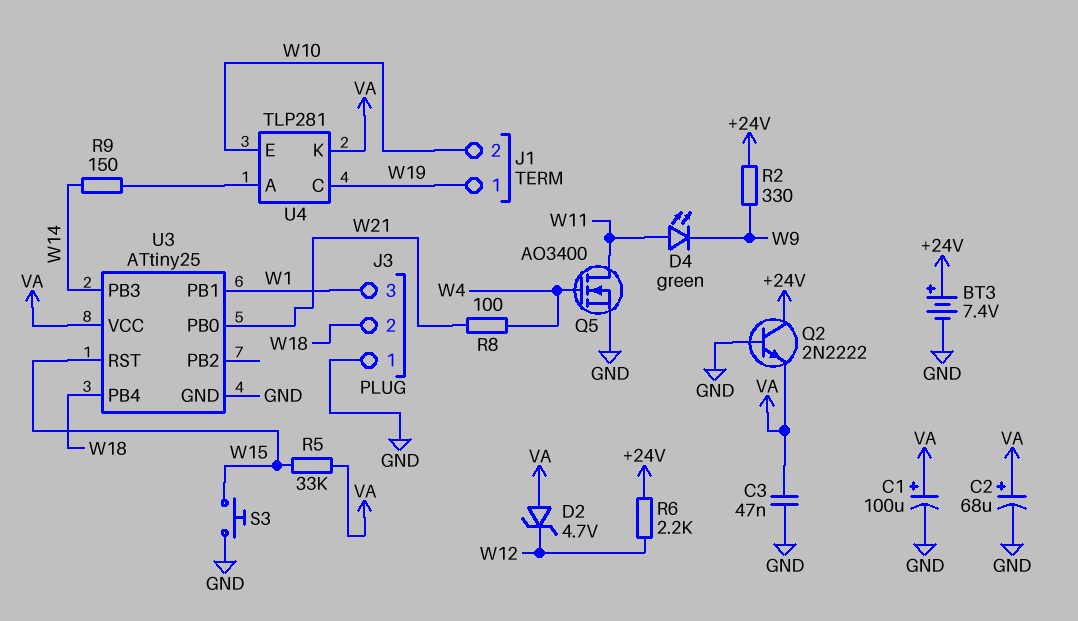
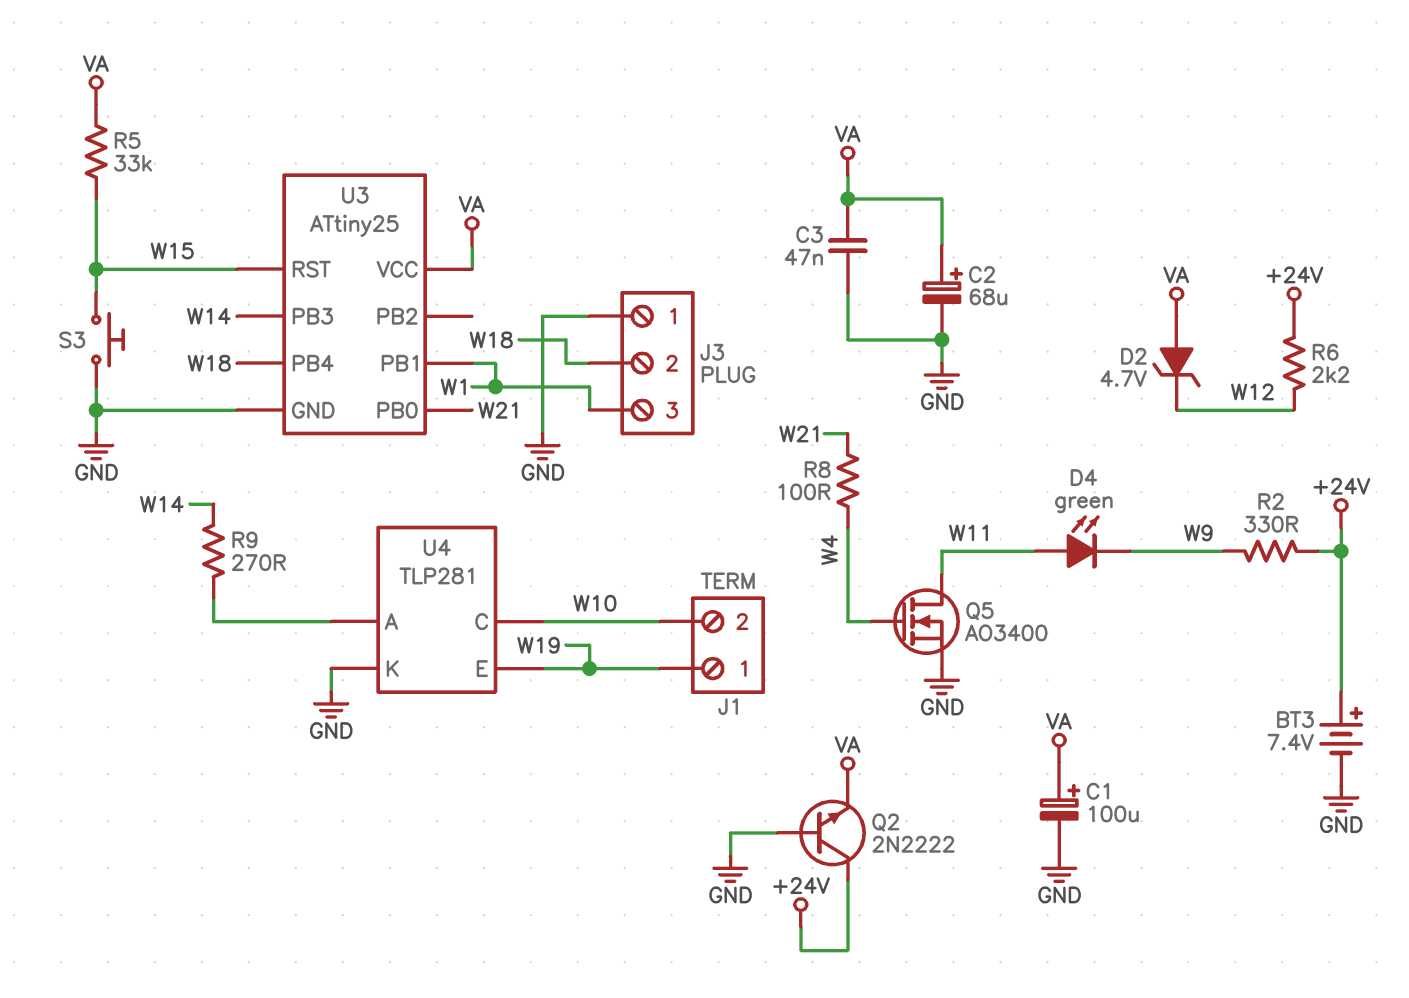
R9: 150 (U4/A, W14) -> 270 (U4/A, W14)
U4 pin C: W19 -> W10
U4 pin E: W10 -> W19
U4 pin K: VA -> GND

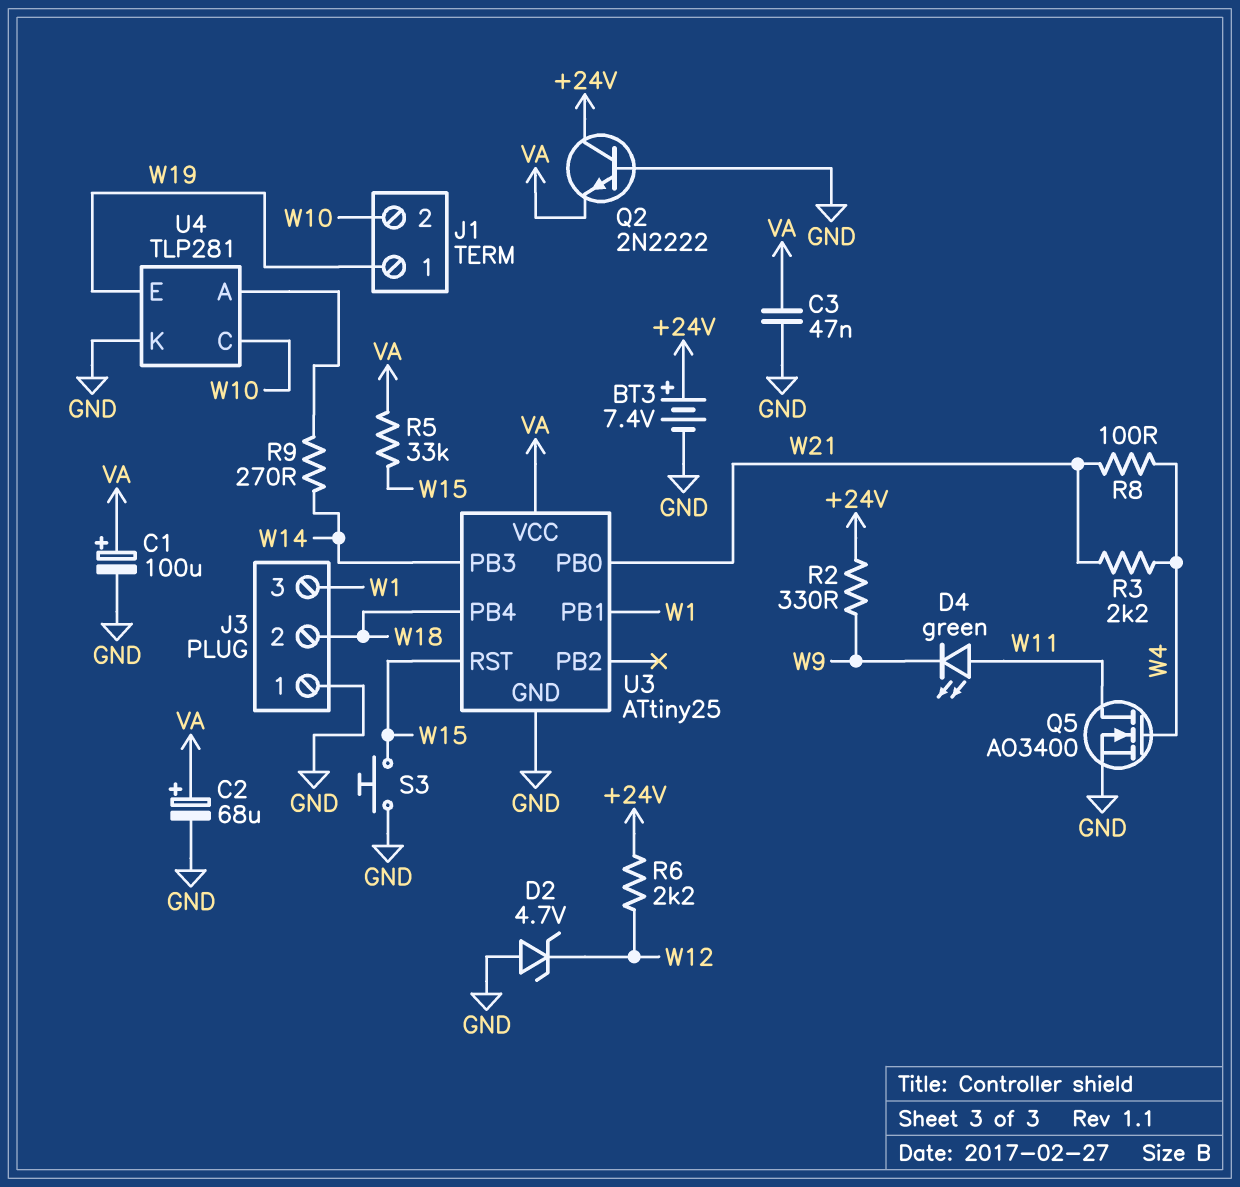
D2: zener 4.7V (A VA, K W12) -> zener 4.7V (A GND, K W12)
R3: none -> 2.2k (W4, W21)

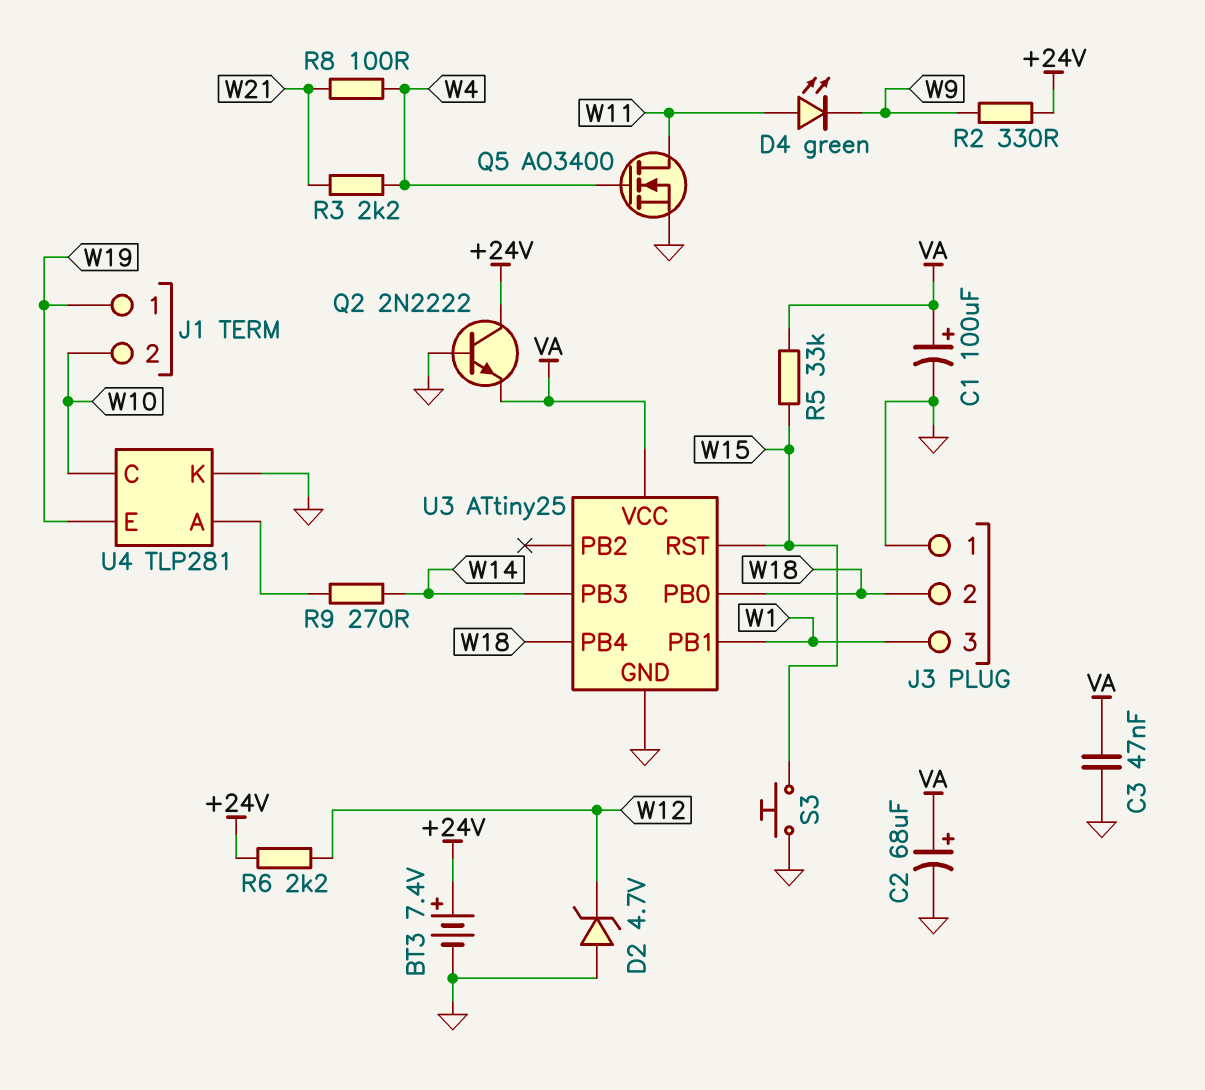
U3 pin PB0: W21 -> W18

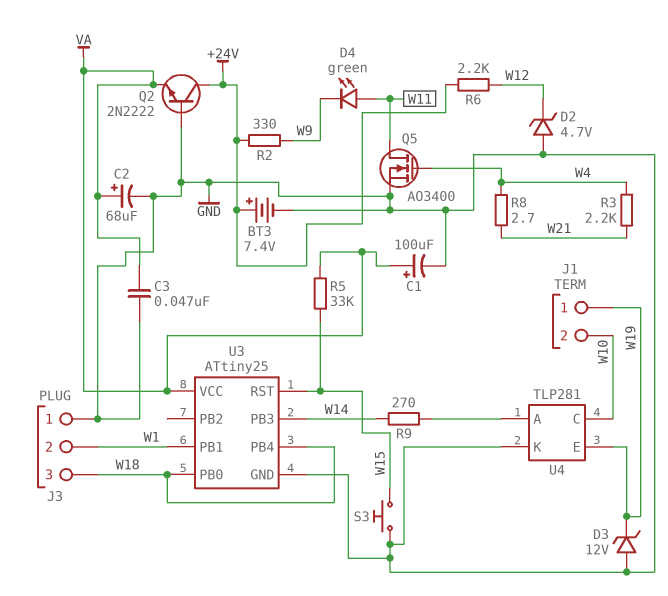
D3: none -> zener 12V (A GND, K W19)
J3 pin 2: W18 -> W1
J3 pin 3: W1 -> W18
R8: 100 (W4, W21) -> 2.7 (W4, W21)

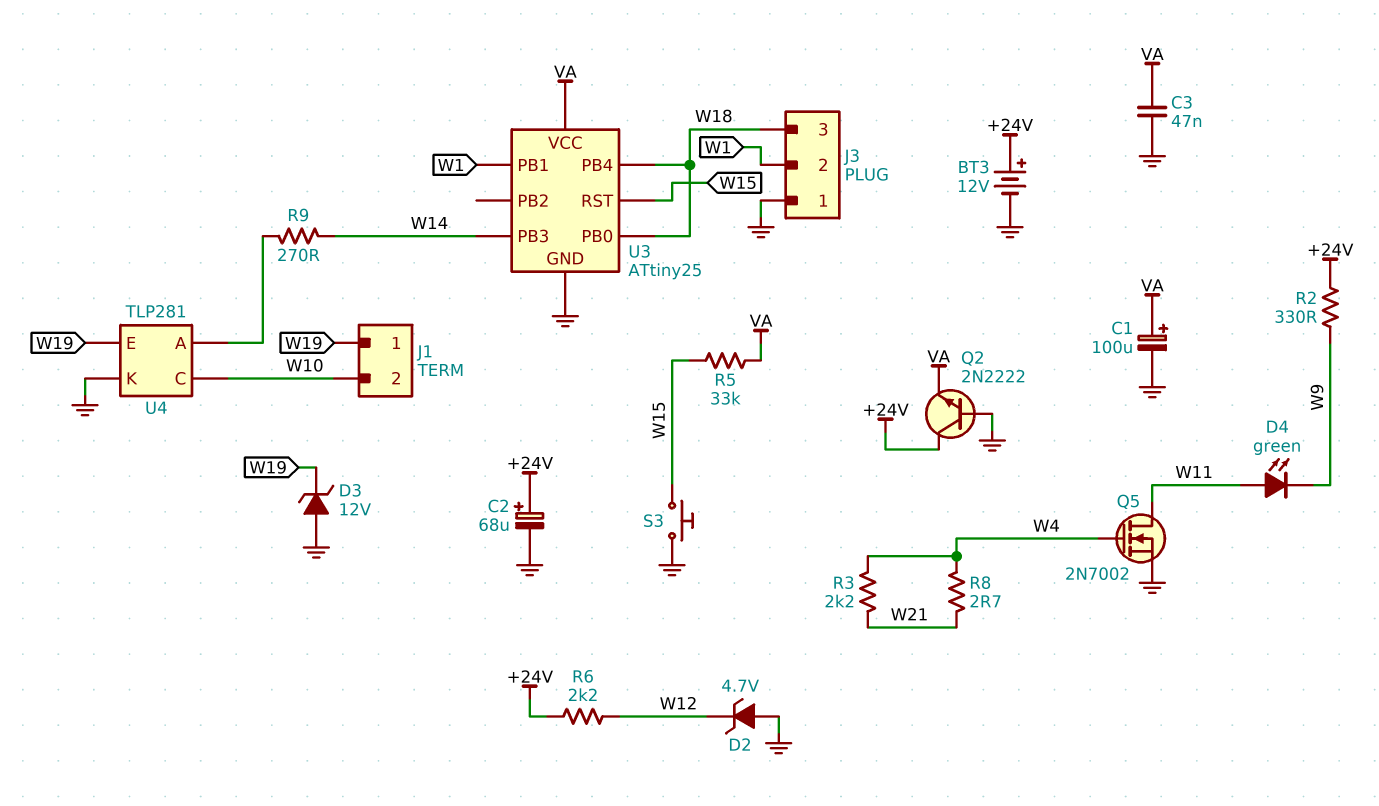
BT3: 7.4V (plus +24V, minus GND) -> 12V (plus +24V, minus GND)
C2: 68uF (plus VA, minus GND) -> 68uF (plus +24V, minus GND)
Q5: NMOS AO3400 (G W4, D W11, S GND) -> NMOS 2N7002 (G W4, D W11, S GND)

